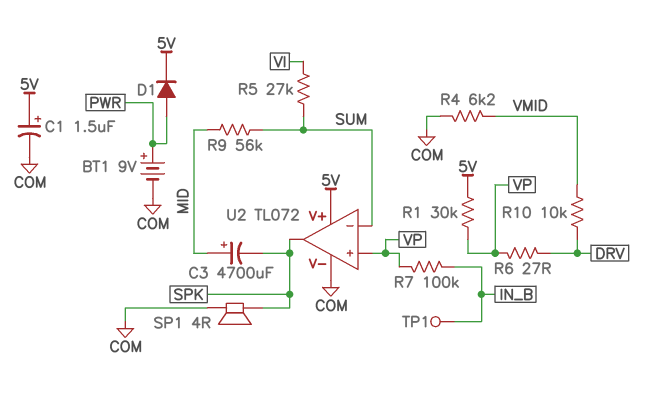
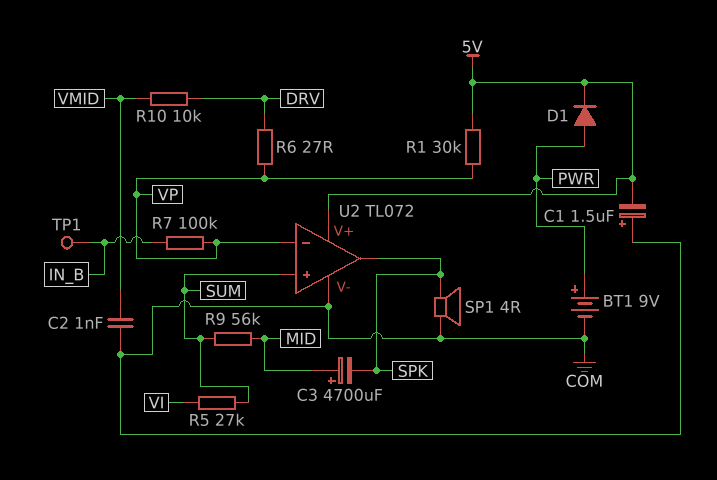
C1: 1.5uF (plus 5V, minus COM) -> 1.5uF (plus COM, minus 5V)
C2: none -> 1nF (COM, VMID)
R4: 6.2k (COM, VMID) -> none
U2 pin in+: VP -> SUM
U2 pin in-: SUM -> VP

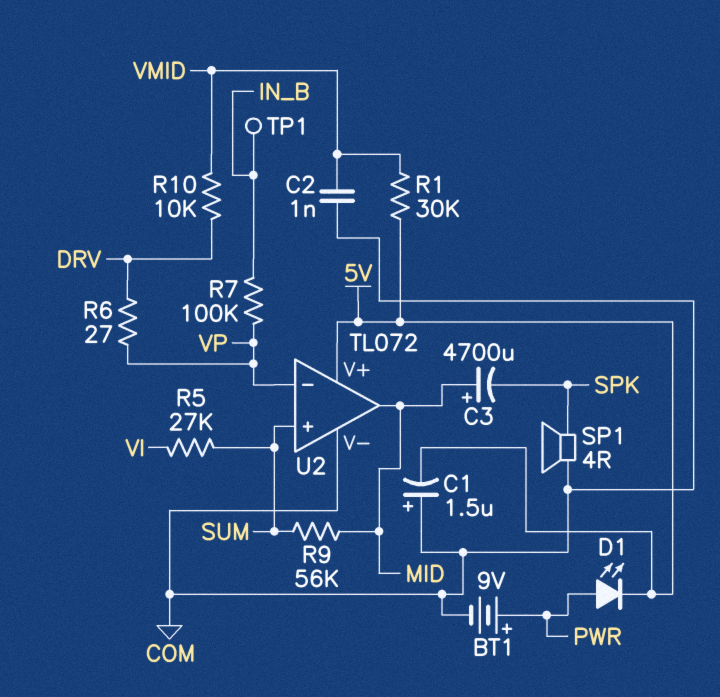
D1: diode (A PWR, K 5V) -> LED (A PWR, K 5V)
R1: 30k (5V, VP) -> 30k (5V, VMID)
U2 pin out: SPK -> MID

